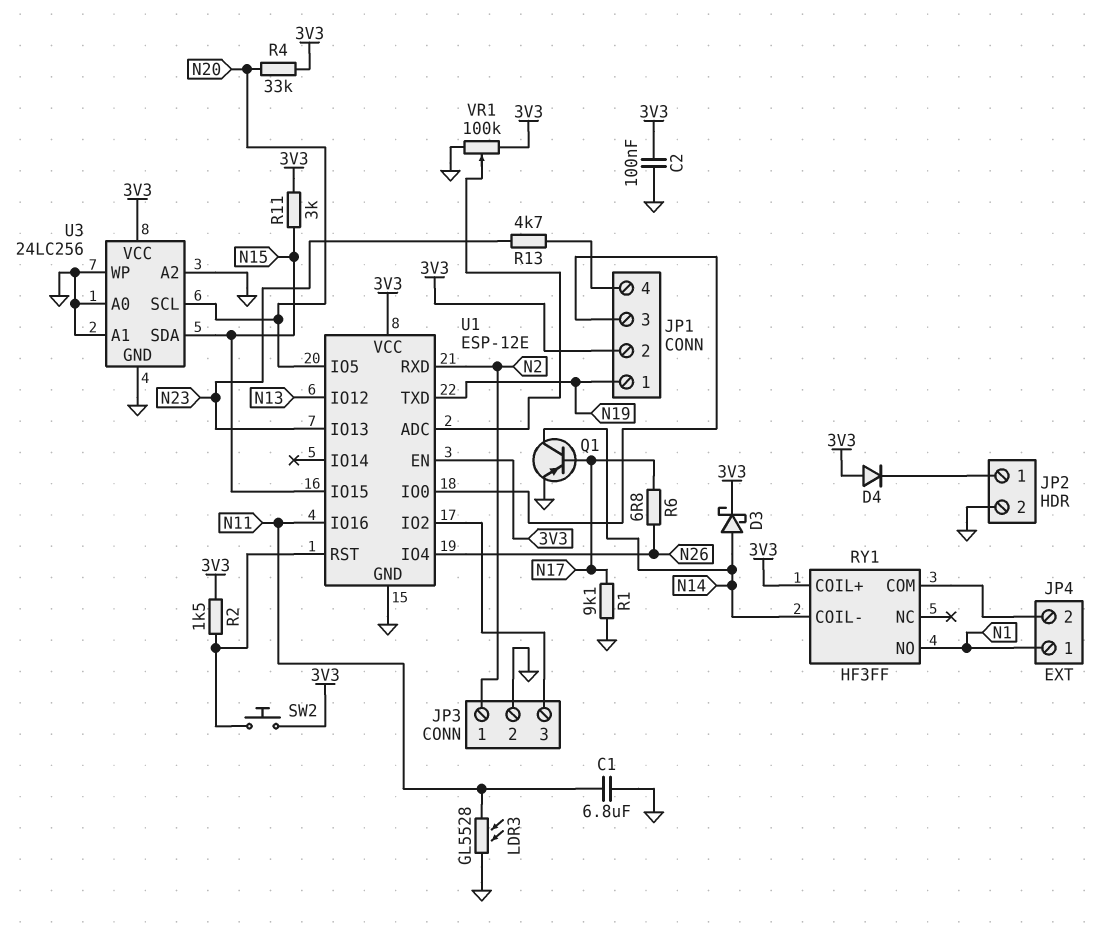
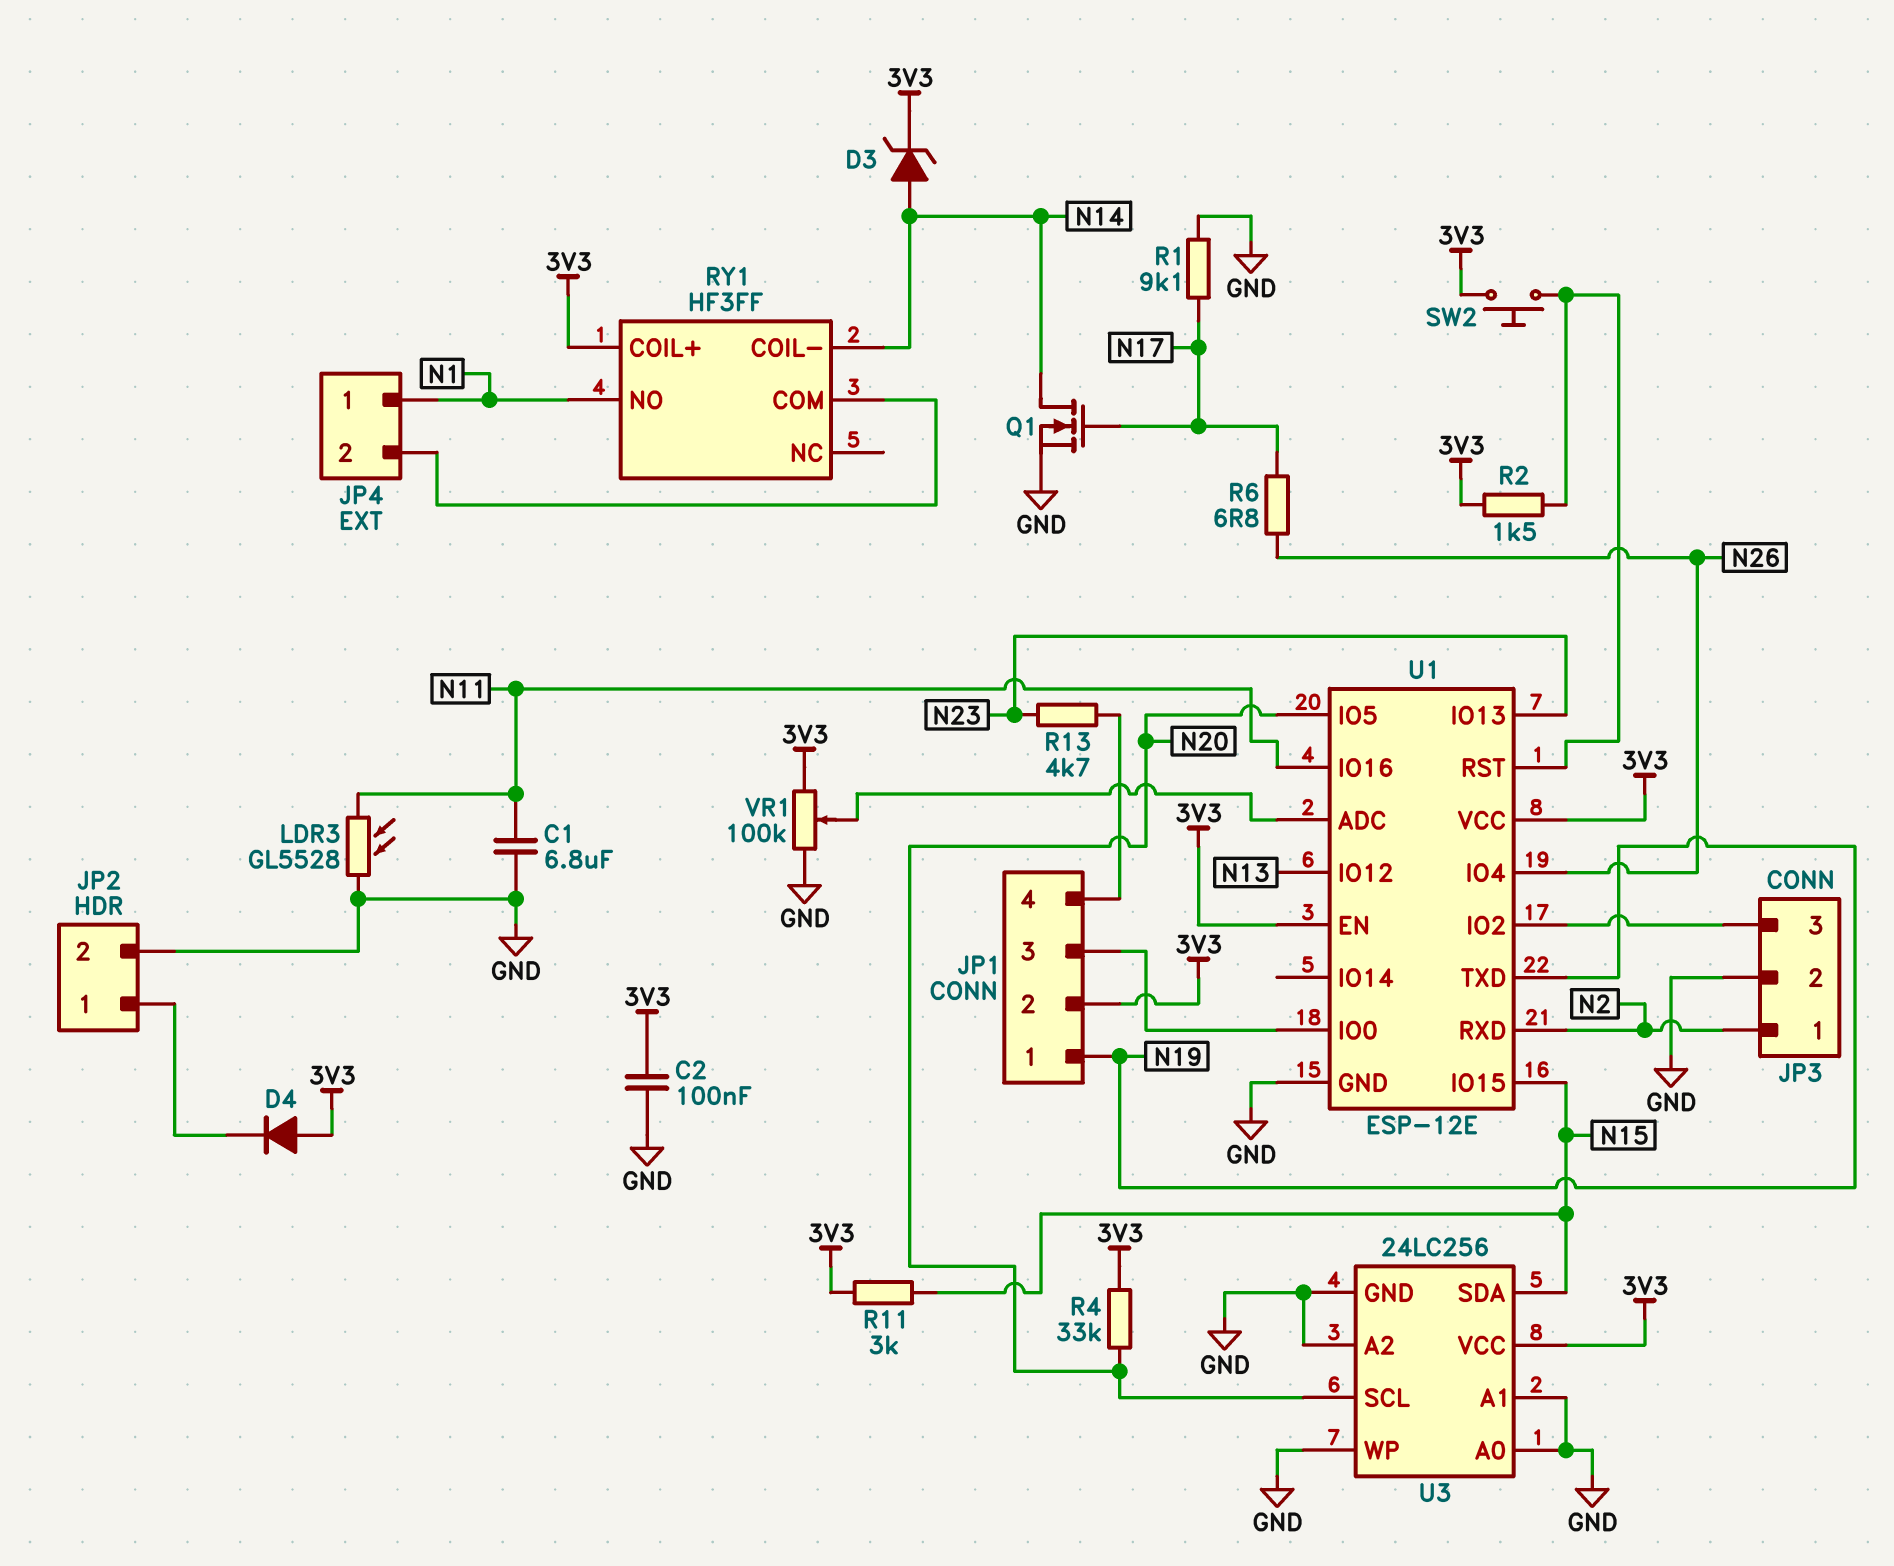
D3: schottky (A N14, K 3V3) -> zener (A N14, K 3V3)
Q1: PNP (B N17, C N14, E GND) -> NMOS (G N17, D N14, S GND)

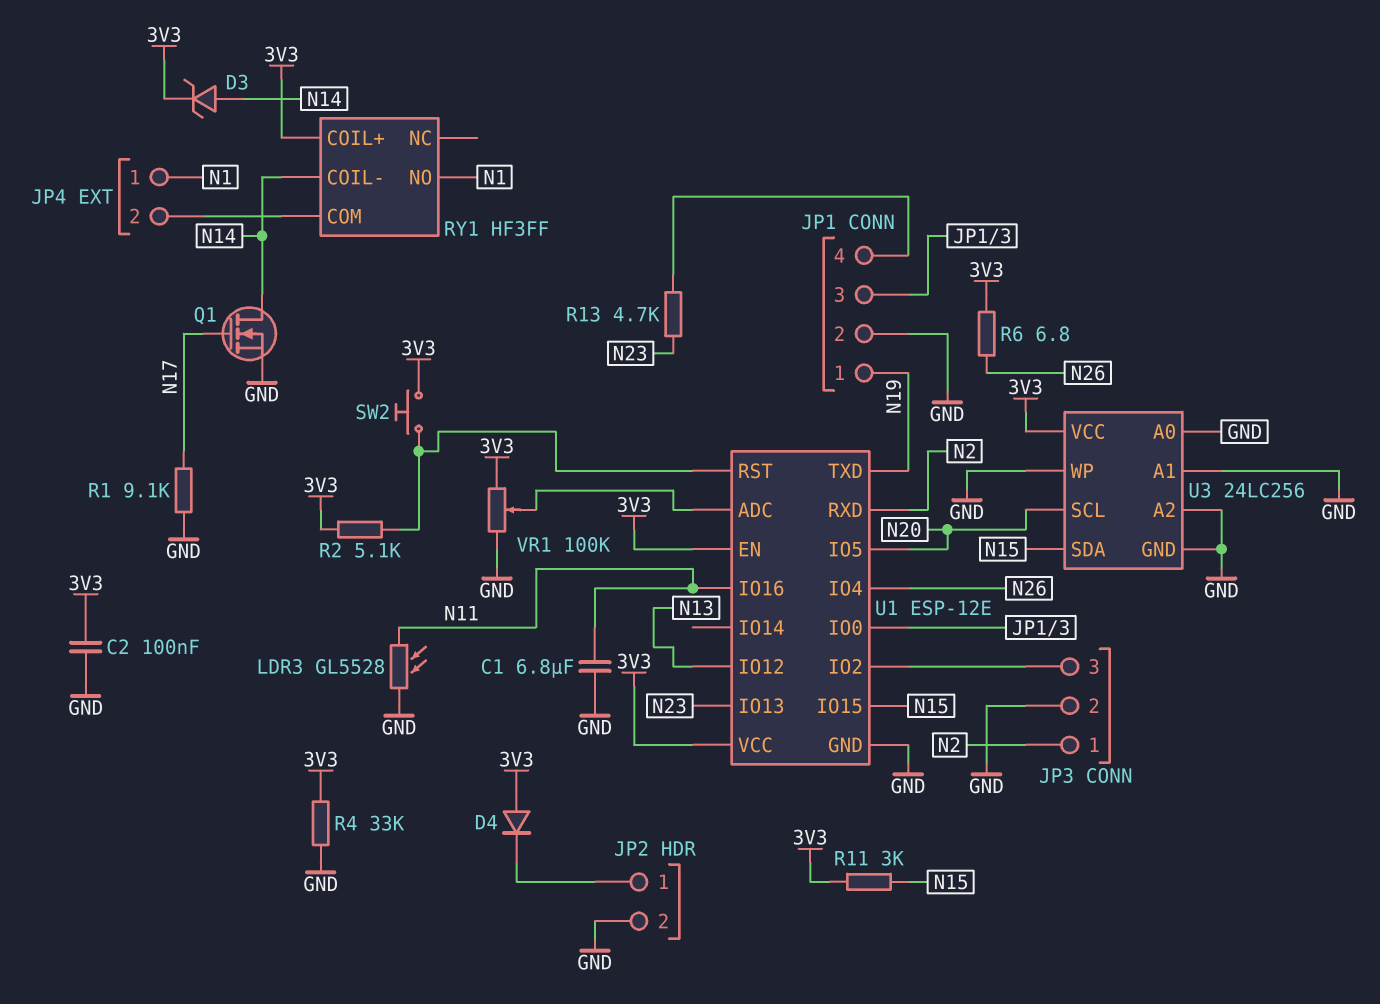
JP1 pin 2: 3V3 -> GND
R2: 1.5k (3V3, U1/RST) -> 5.1k (3V3, U1/RST)
R4: 33k (3V3, N20) -> 33k (3V3, GND)
R6: 6.8 (N17, N26) -> 6.8 (3V3, N26)

